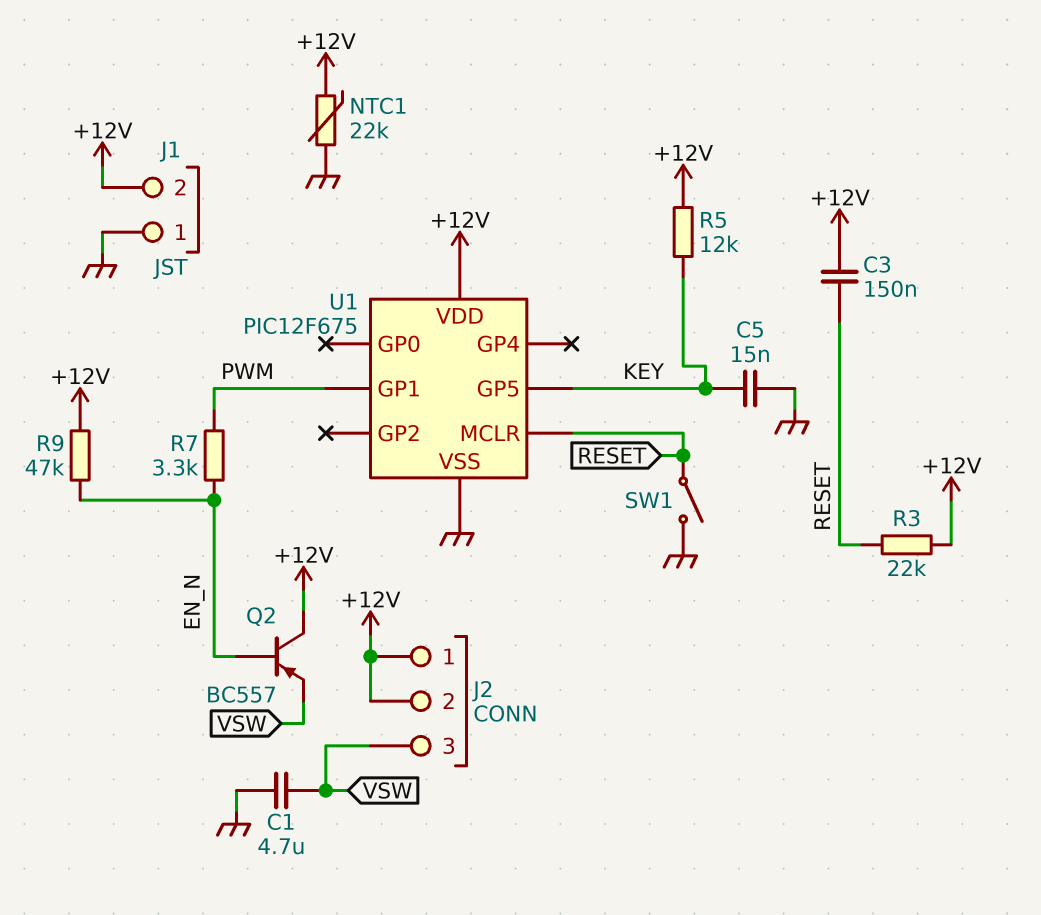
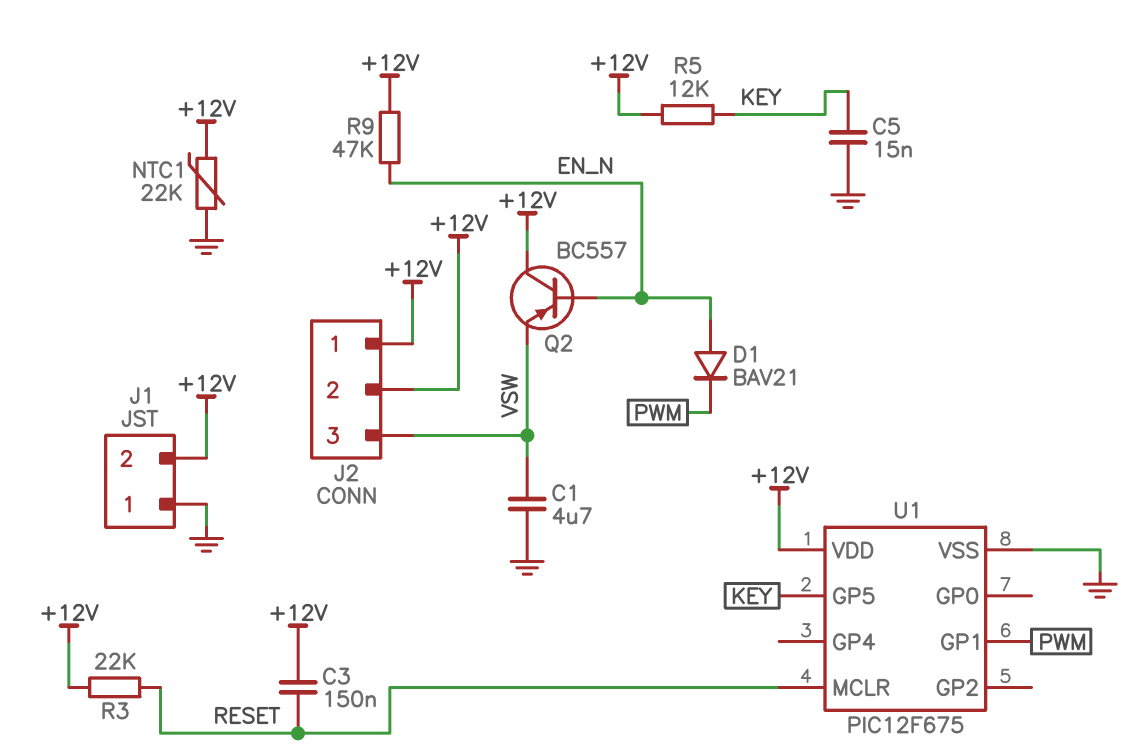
D1: none -> diode BAV21 (A EN_N, K PWM)
R7: 3.3k (EN_N, PWM) -> none
SW1: switch (GND, RESET) -> none

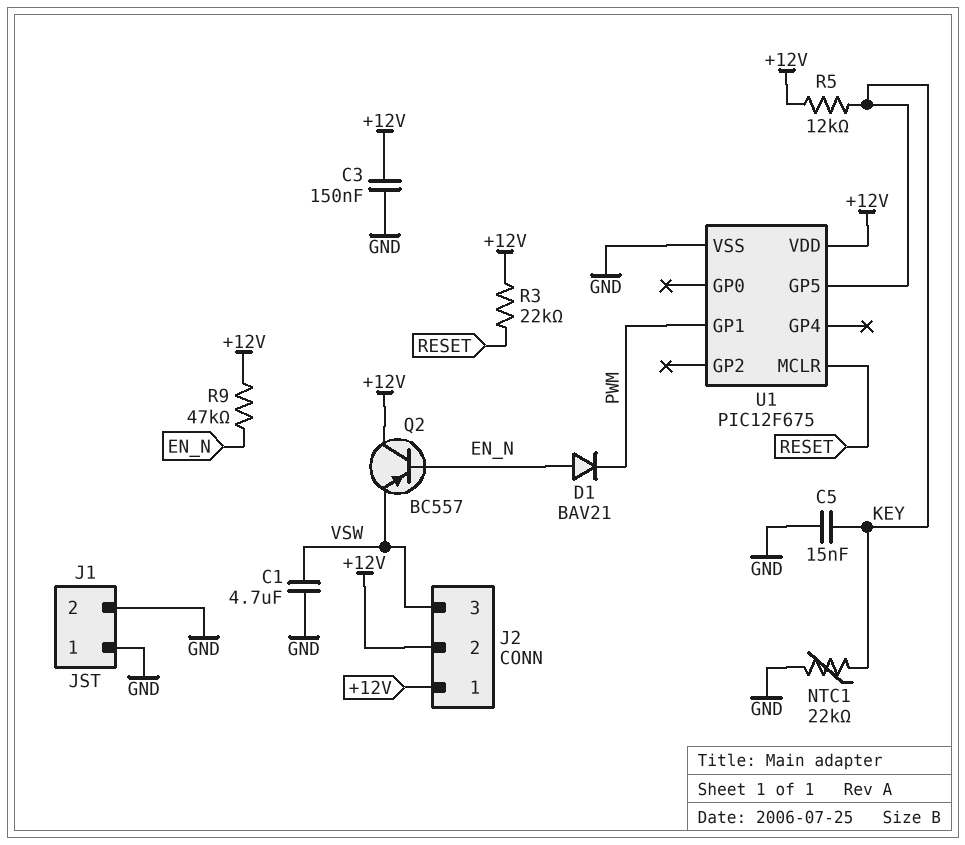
C3: 150nF (+12V, RESET) -> 150nF (+12V, GND)
J1 pin 2: +12V -> GND
NTC1: 22k (+12V, GND) -> 22k (GND, KEY)

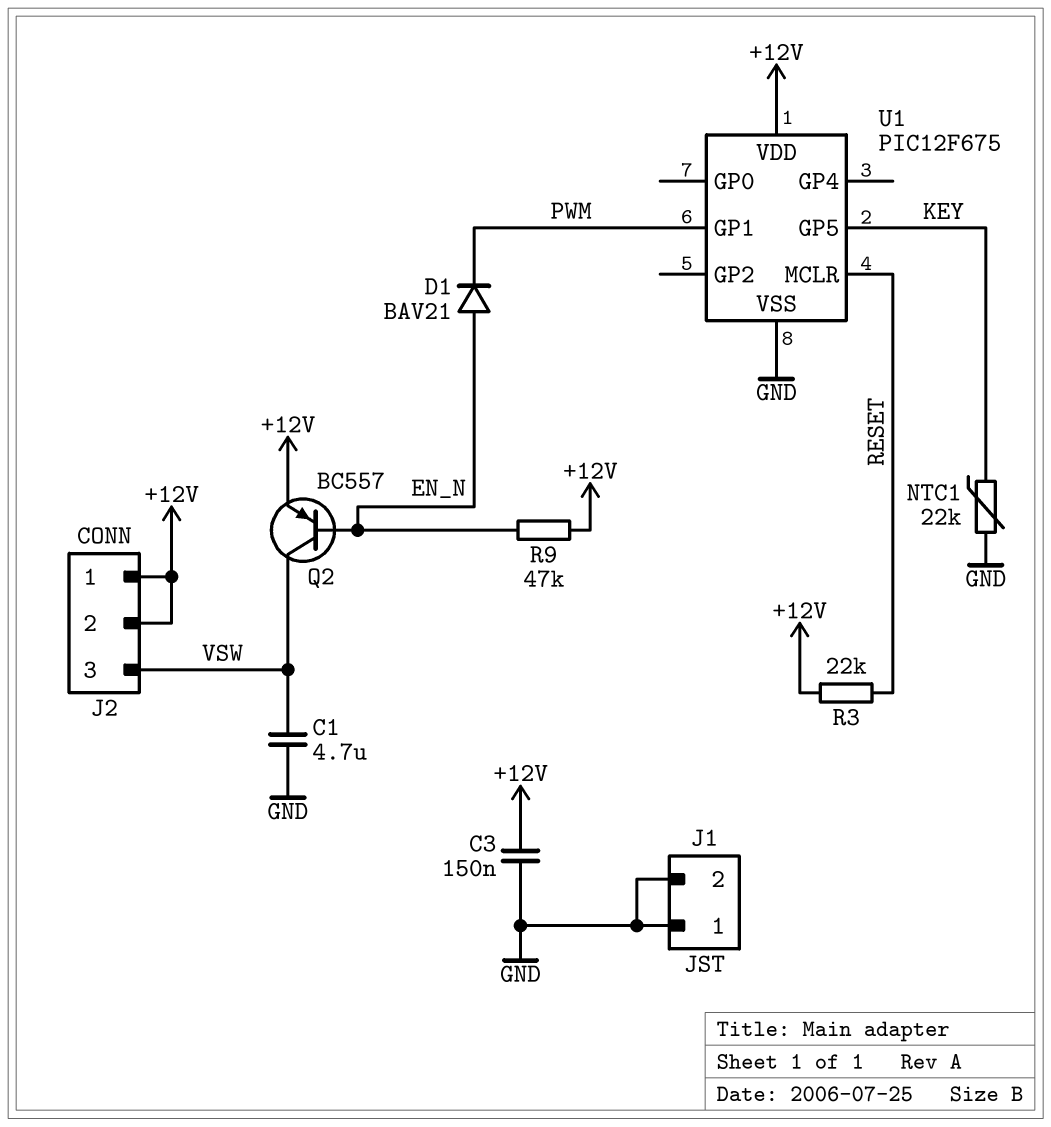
C5: 15nF (GND, KEY) -> none
Q2: PNP BC557 (B EN_N, C +12V, E VSW) -> PNP BC557 (B EN_N, C VSW, E +12V)
R5: 12k (+12V, KEY) -> none

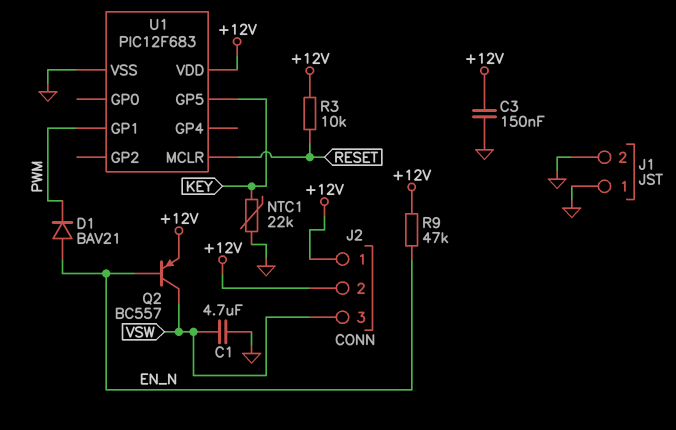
R3: 22k (+12V, RESET) -> 10k (+12V, RESET)
U1: PIC12F675 -> PIC12F683

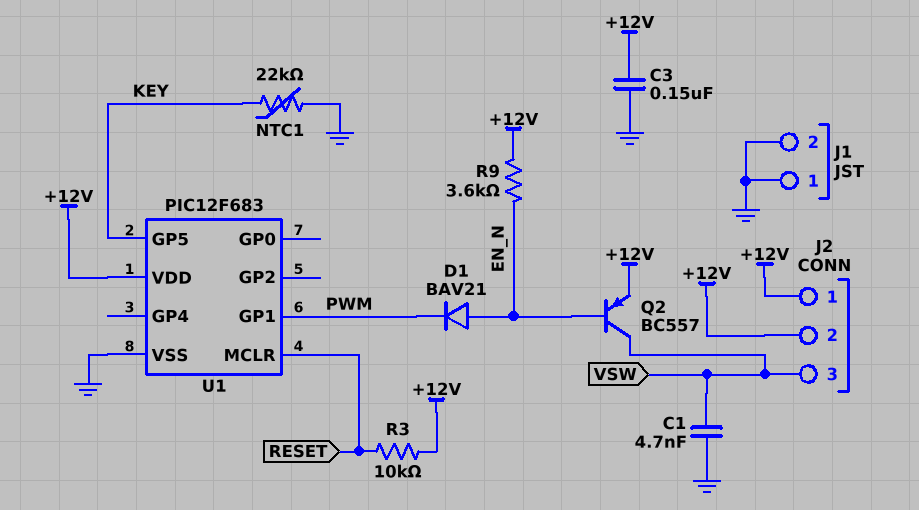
C1: 4.7uF (GND, VSW) -> 4.7nF (GND, VSW)
R9: 47k (+12V, EN_N) -> 3.6k (+12V, EN_N)

